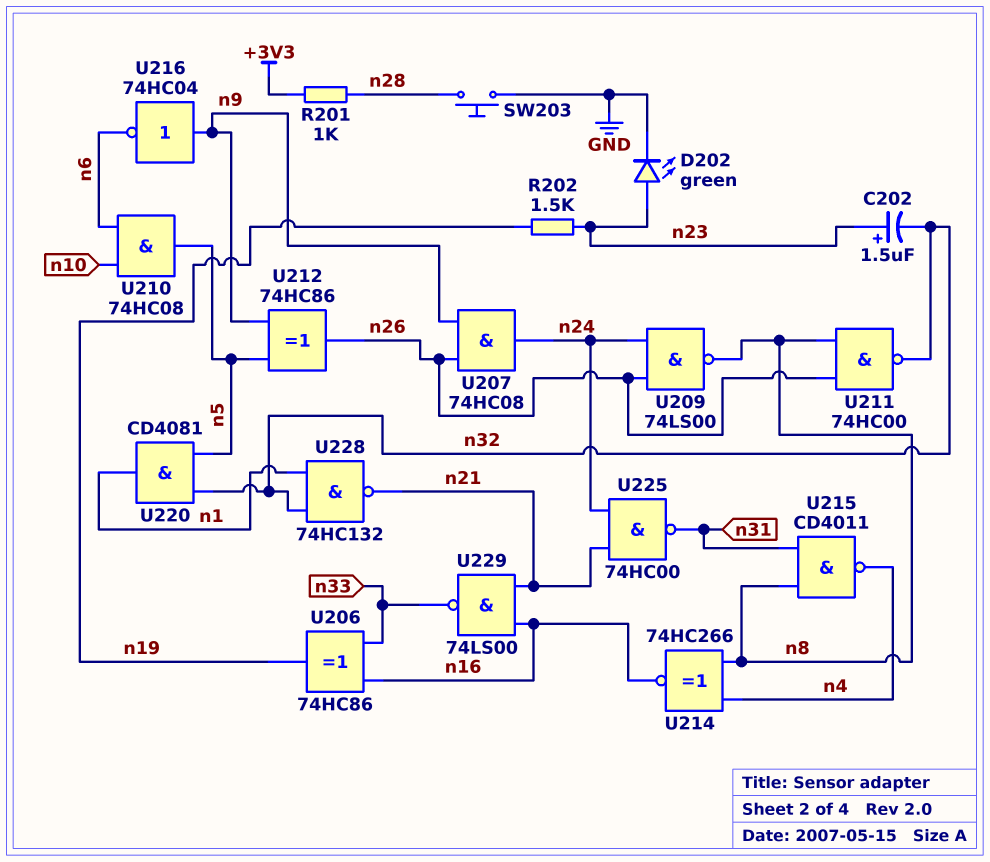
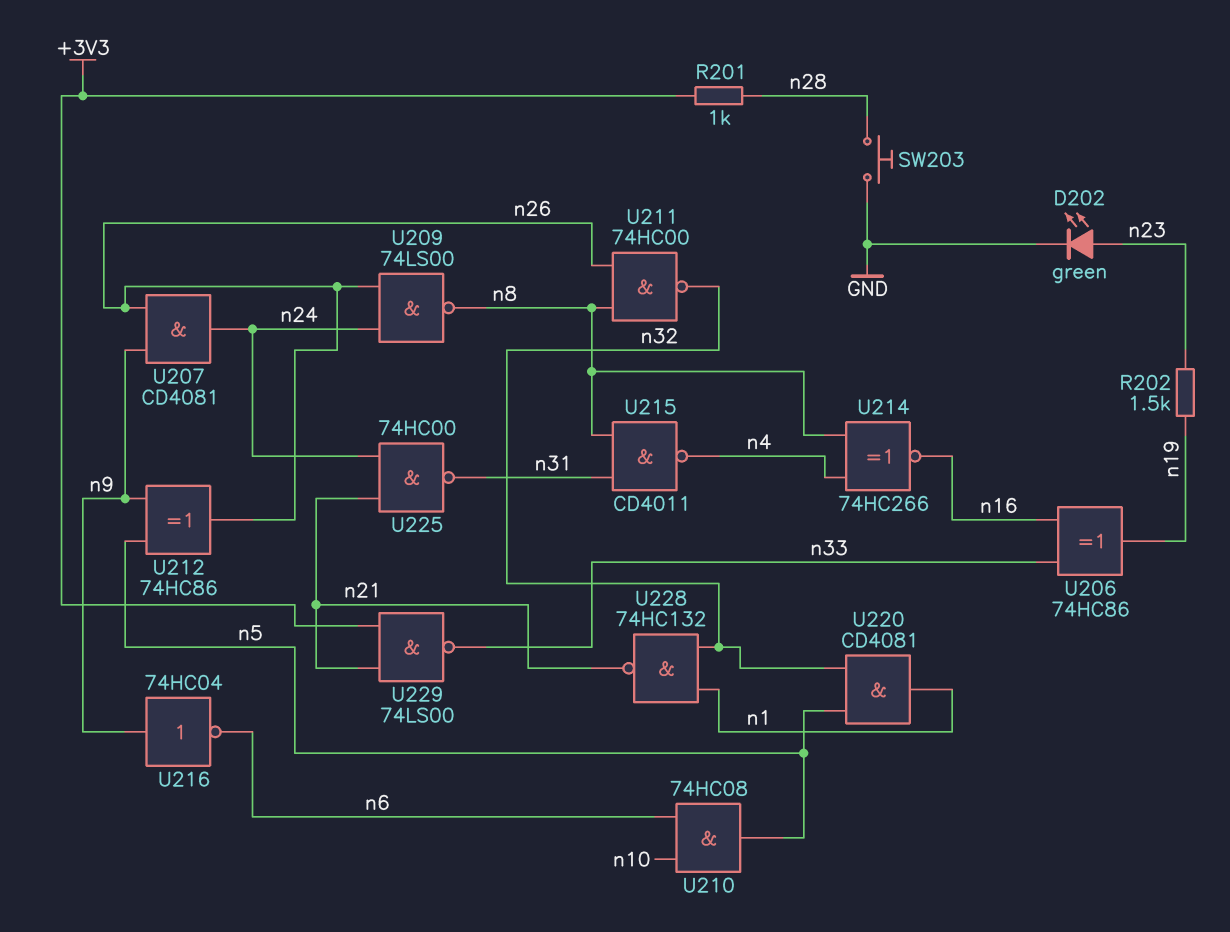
C202: 1.5uF (plus n23, minus n32) -> none
U207: AND 74HC08 (in n9, in n26, out n24) -> AND CD4081 (in n9, in n26, out n24)
U229: NAND 74LS00 (in n16, in n21, out n33) -> NAND 74LS00 (in +3V3, in n21, out n33)

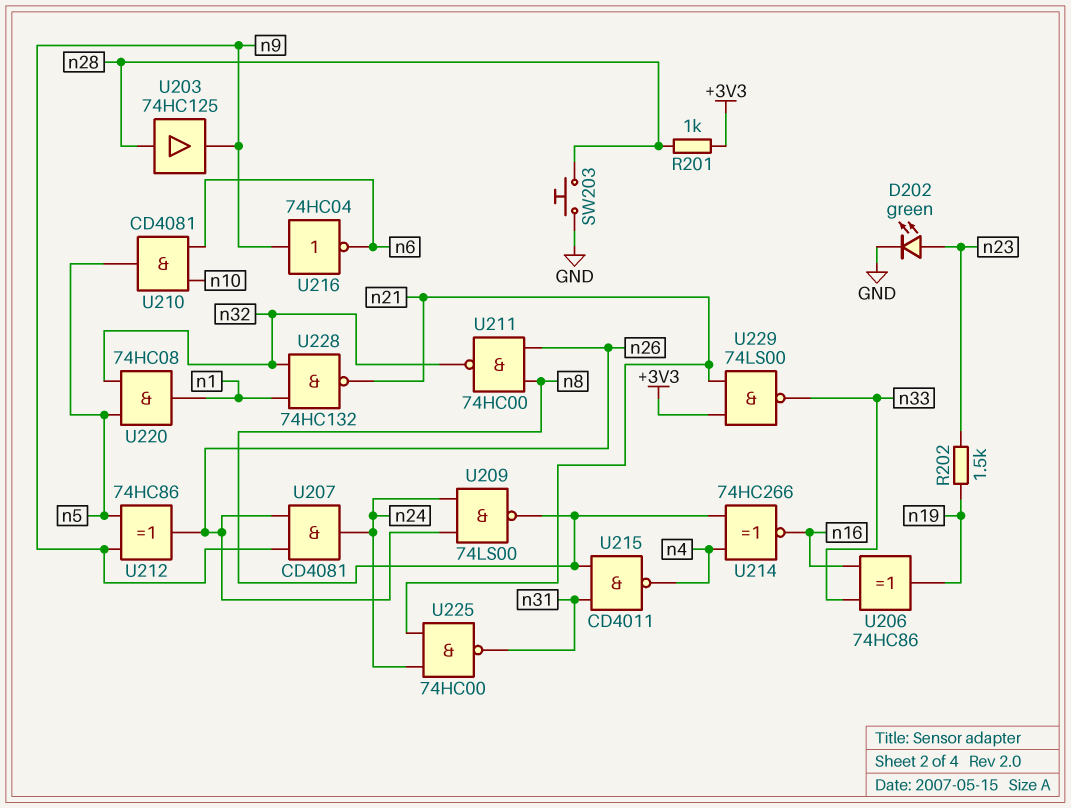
U203: none -> buffer 74HC125 (in n28, out n9)
U210: AND 74HC08 (in n6, in n10, out n5) -> AND CD4081 (in n6, in n10, out n5)
U220: AND CD4081 (in n5, in n32, out n1) -> AND 74HC08 (in n5, in n32, out n1)

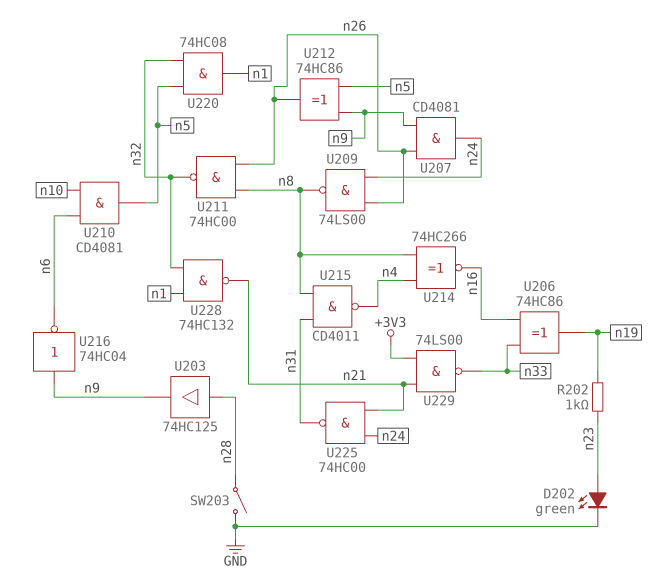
R201: 1k (+3V3, n28) -> none
R202: 1.5k (n19, n23) -> 1k (n19, n23)
SW203: button (GND, n28) -> switch (GND, n28)

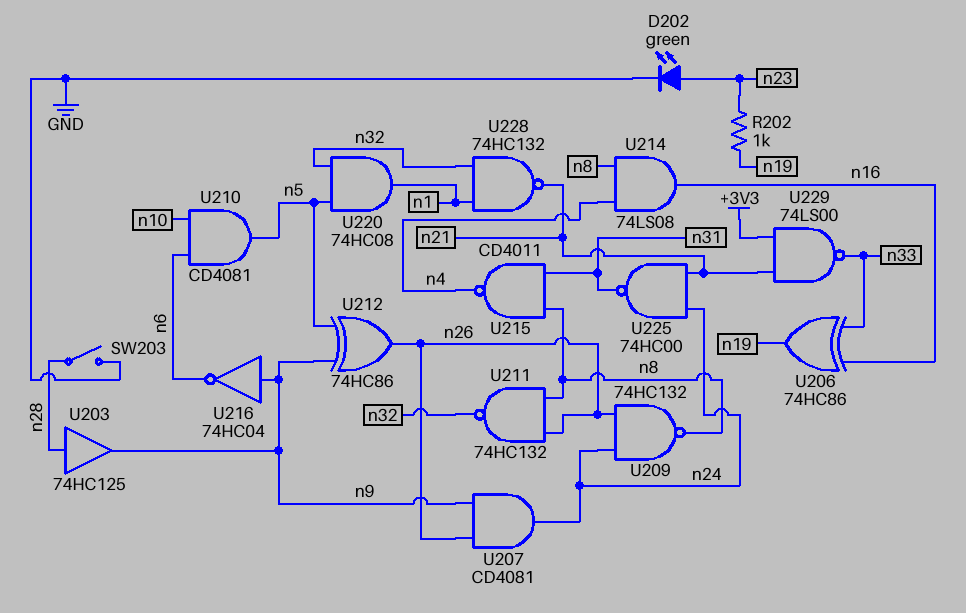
U209: NAND 74LS00 (in n24, in n26, out n8) -> NAND 74HC132 (in n24, in n26, out n8)
U211: NAND 74HC00 (in n8, in n26, out n32) -> NAND 74HC132 (in n8, in n26, out n32)
U214: XNOR 74HC266 (in n4, in n8, out n16) -> AND 74LS08 (in n4, in n8, out n16)

